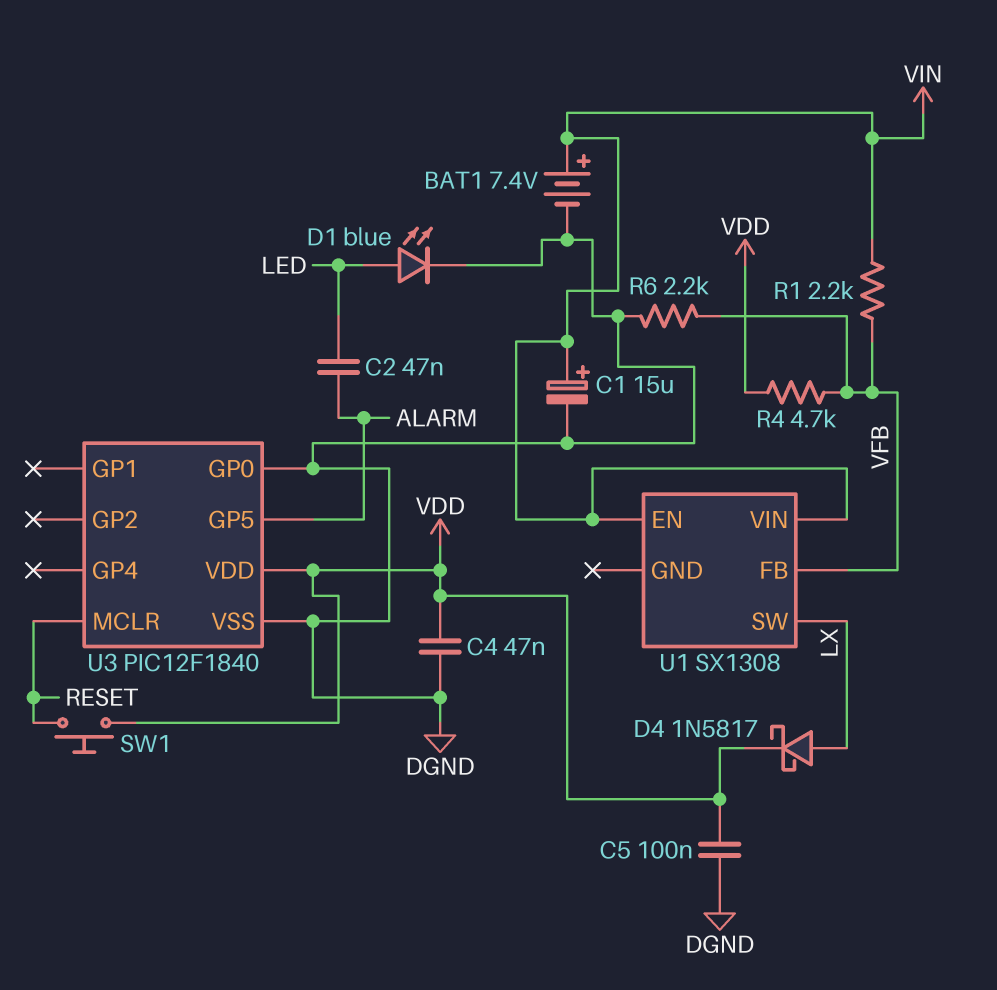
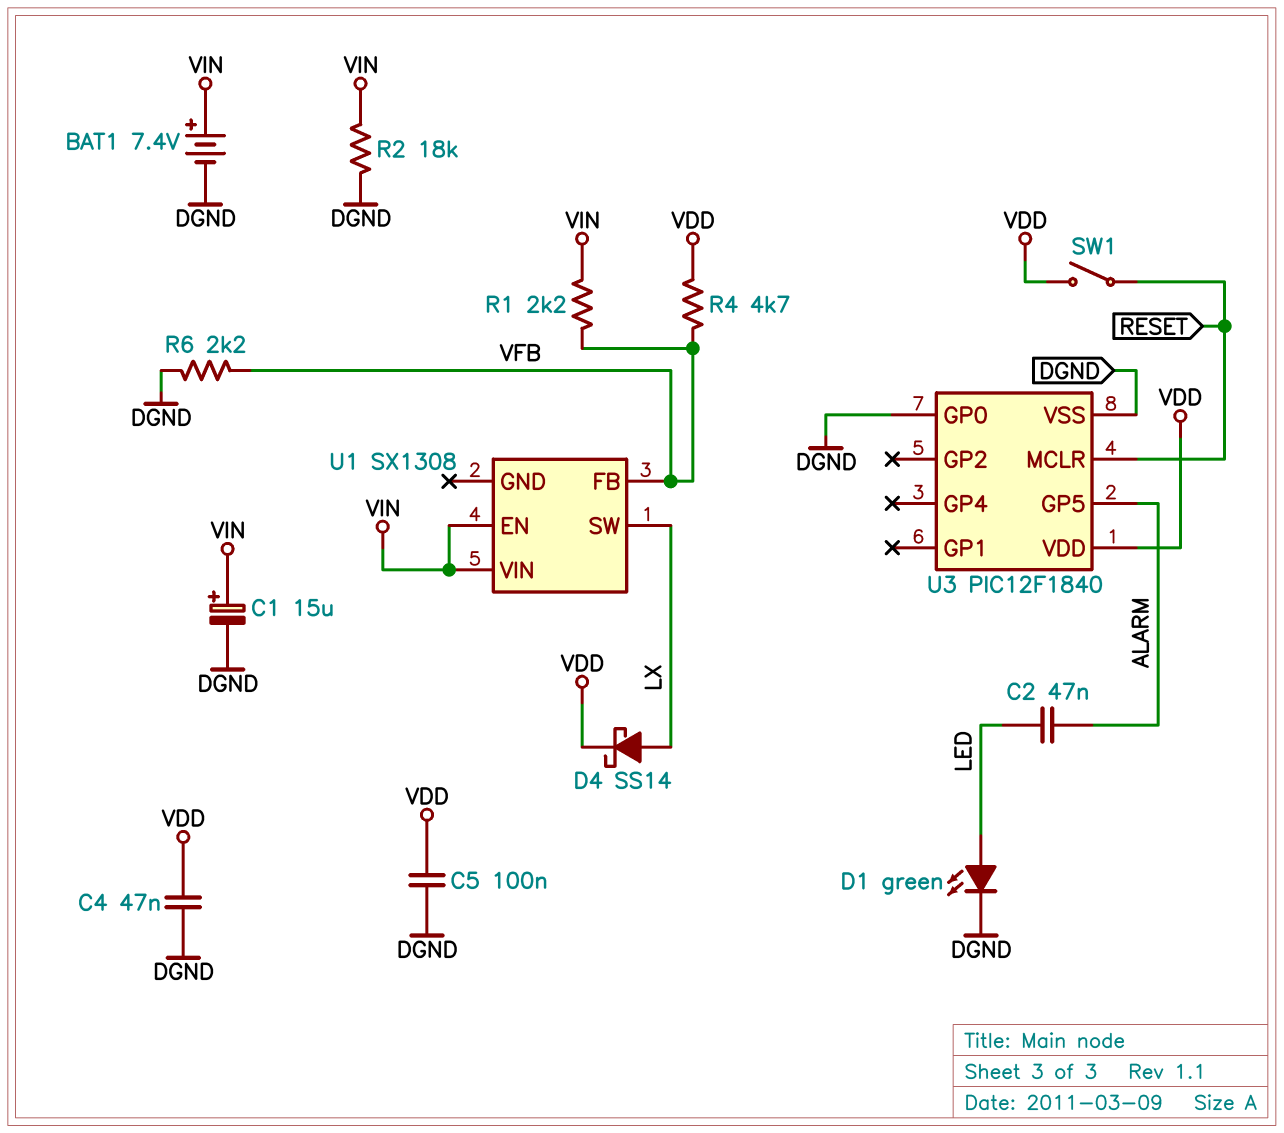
D1: LED blue (A LED, K DGND) -> LED green (A LED, K DGND)
D4: schottky 1N5817 (A LX, K VDD) -> schottky SS14 (A LX, K VDD)
R2: none -> 18k (DGND, VIN)
SW1: button (RESET, VDD) -> switch (RESET, VDD)

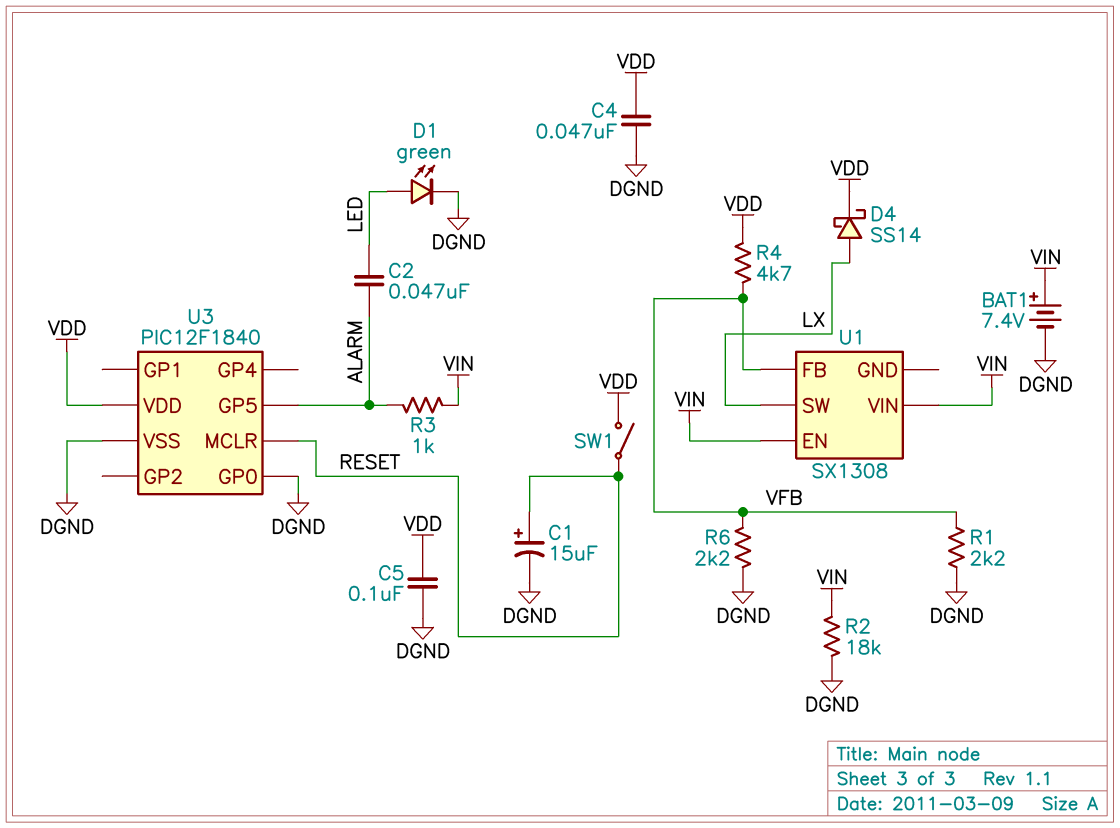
C1: 15uF (plus VIN, minus DGND) -> 15uF (plus RESET, minus DGND)
R1: 2.2k (VFB, VIN) -> 2.2k (DGND, VFB)
R3: none -> 1k (ALARM, VIN)

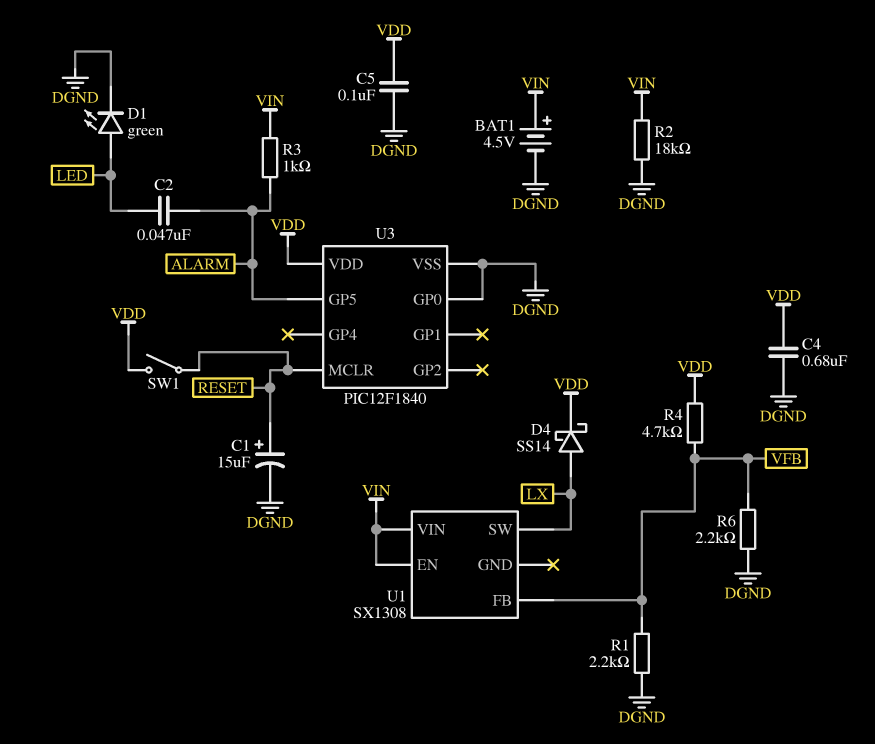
BAT1: 7.4V (plus VIN, minus DGND) -> 4.5V (plus VIN, minus DGND)
C4: 47nF (DGND, VDD) -> 680nF (DGND, VDD)

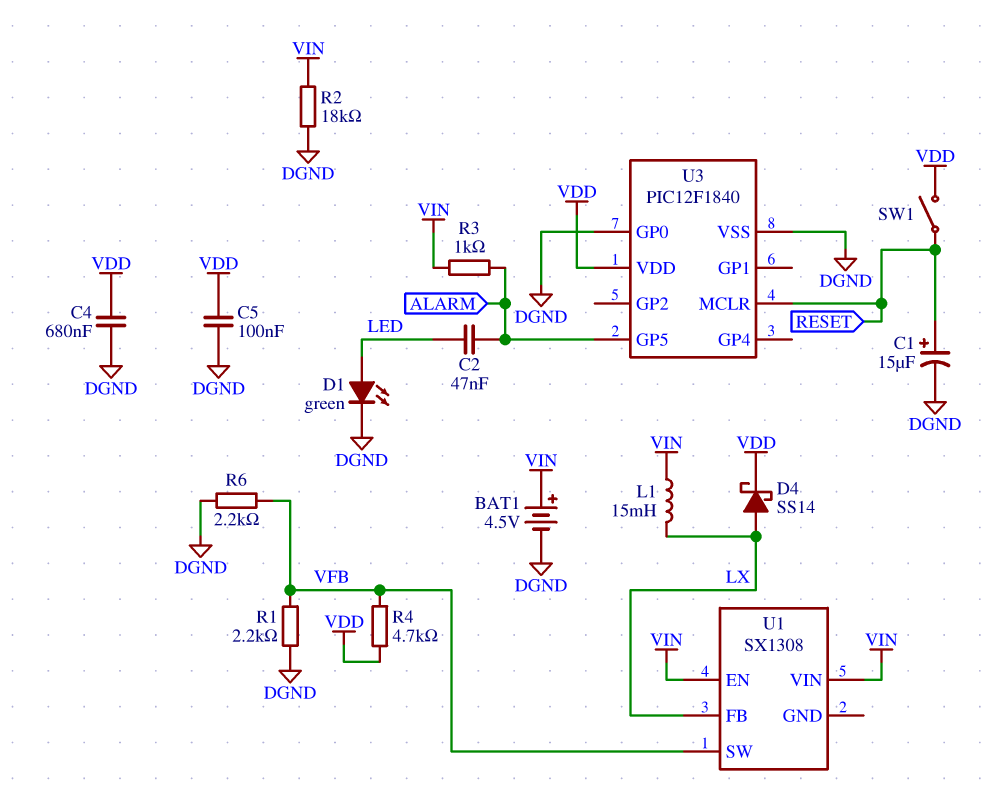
L1: none -> 15mH (LX, VIN)
U1 pin FB: VFB -> LX
U1 pin SW: LX -> VFB

